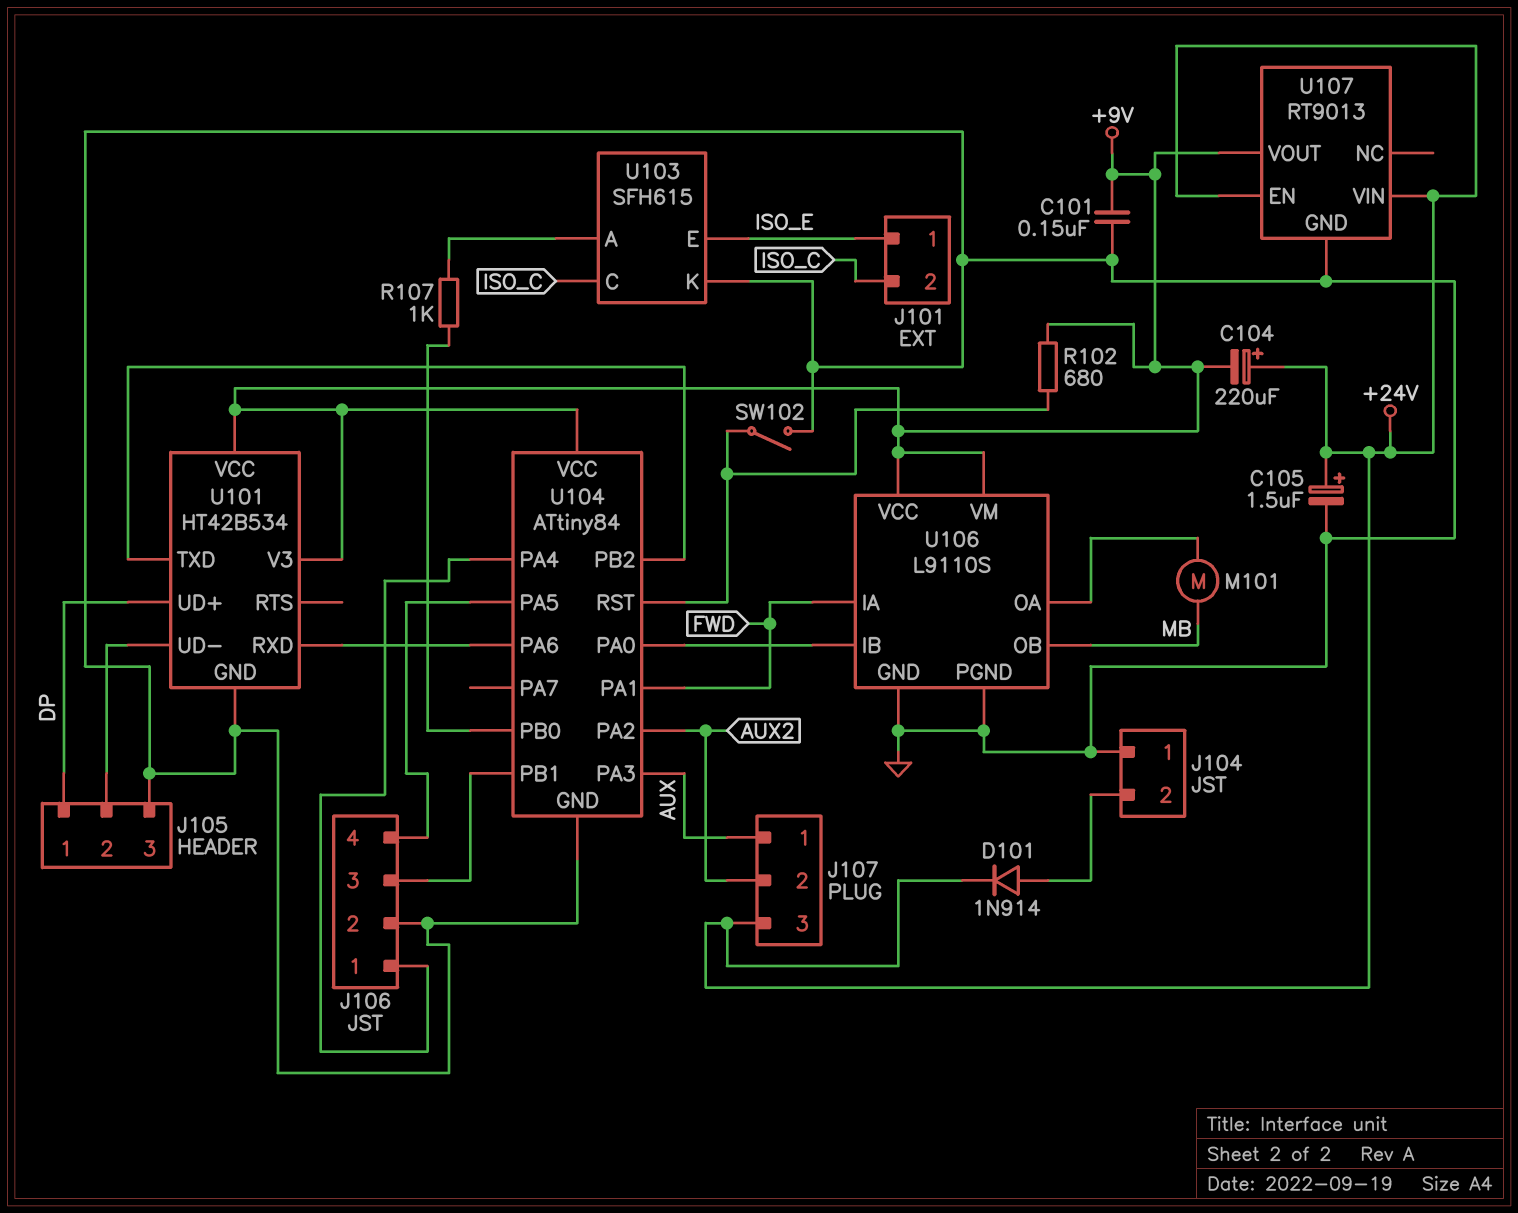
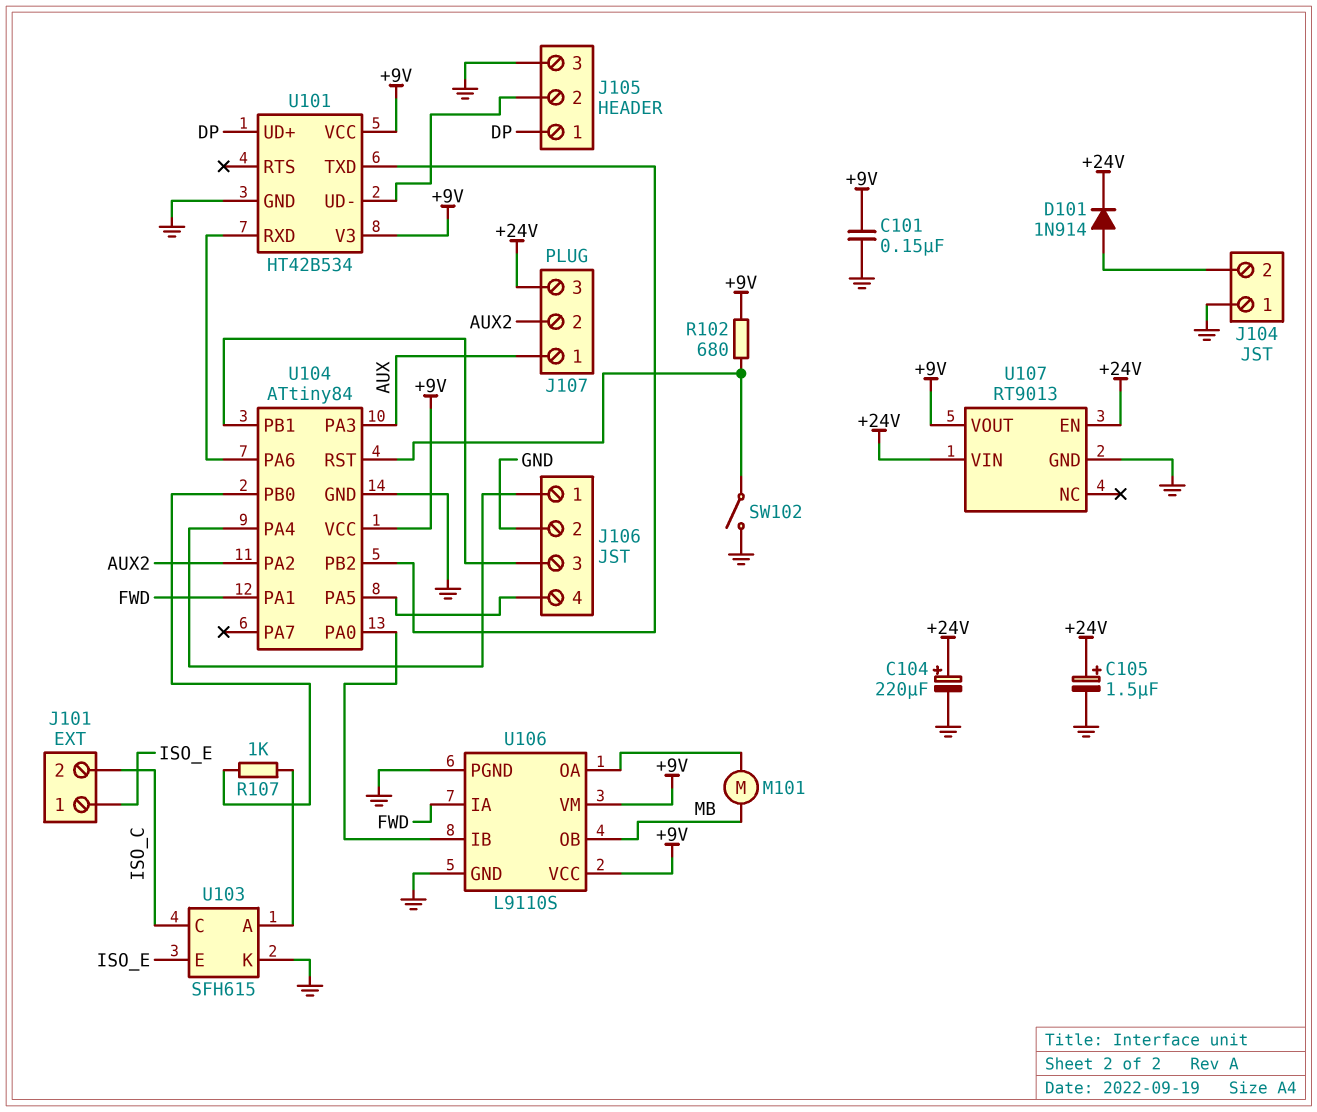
C104: 220uF (plus +24V, minus +9V) -> 220uF (plus +24V, minus GND)

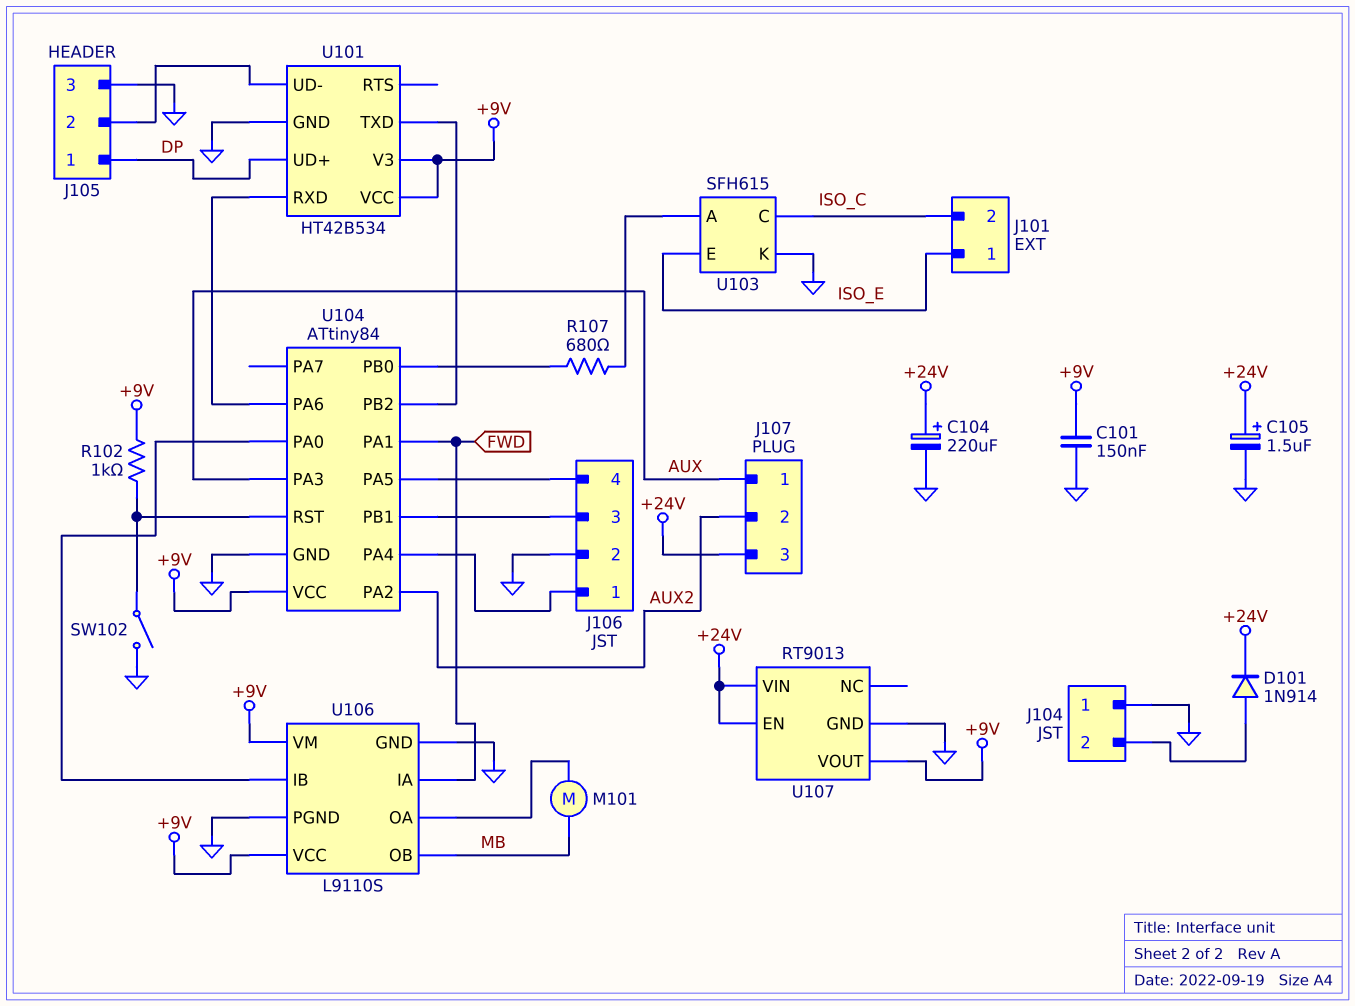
R102: 680 (+9V, U104/RST) -> 1k (+9V, U104/RST)
R107: 1k (U103/A, U104/PB0) -> 680 (U103/A, U104/PB0)

